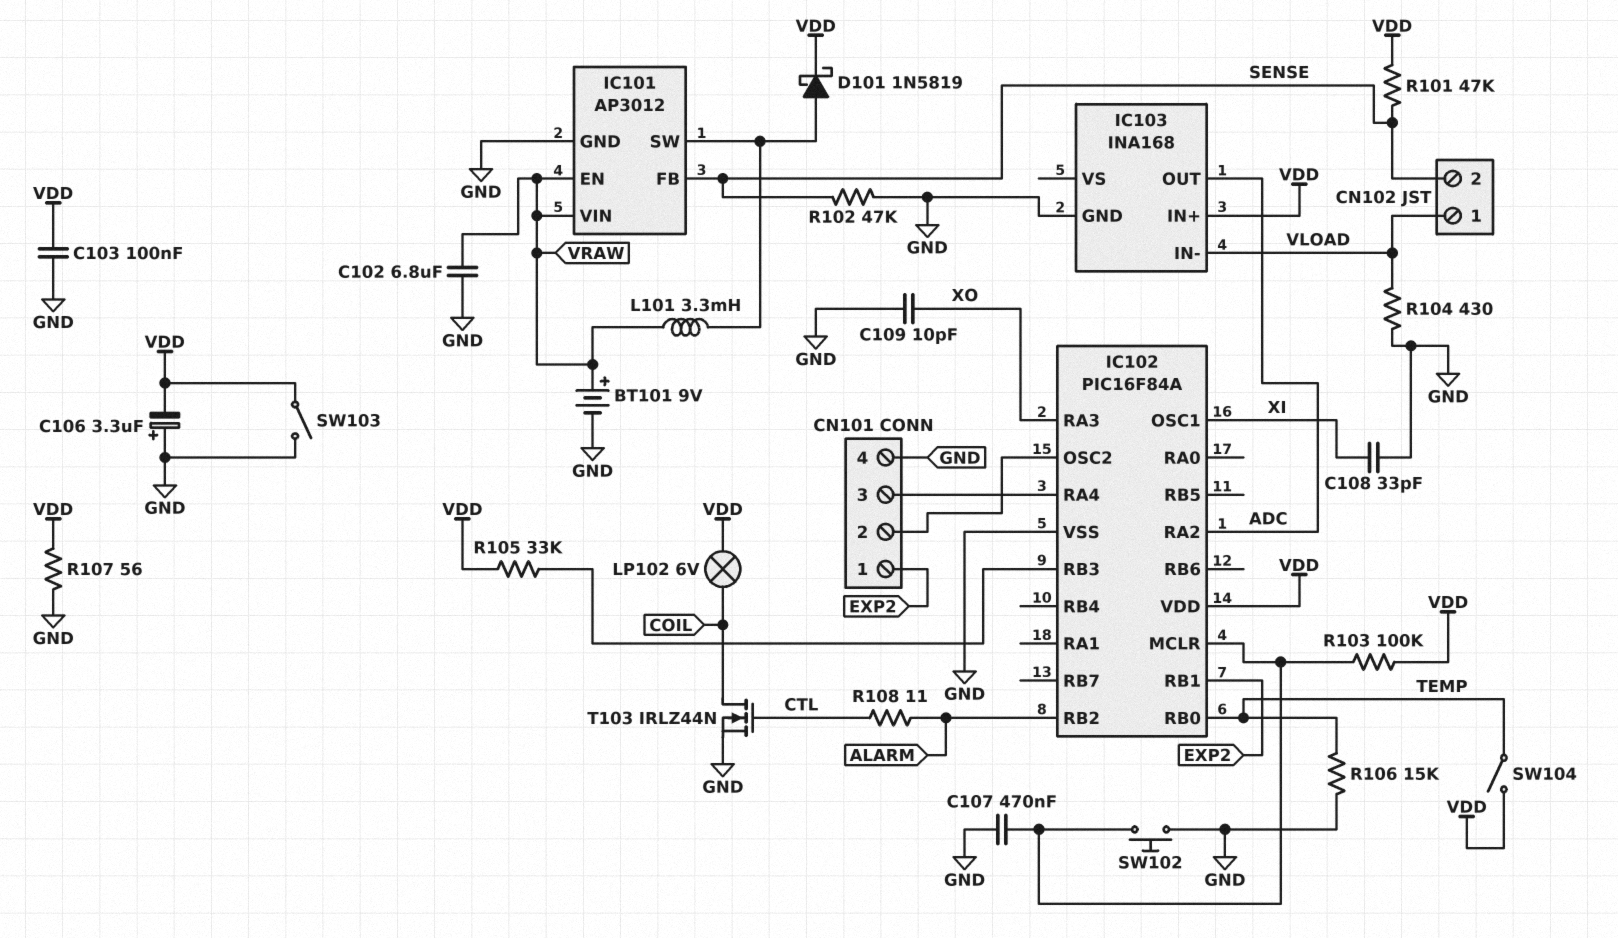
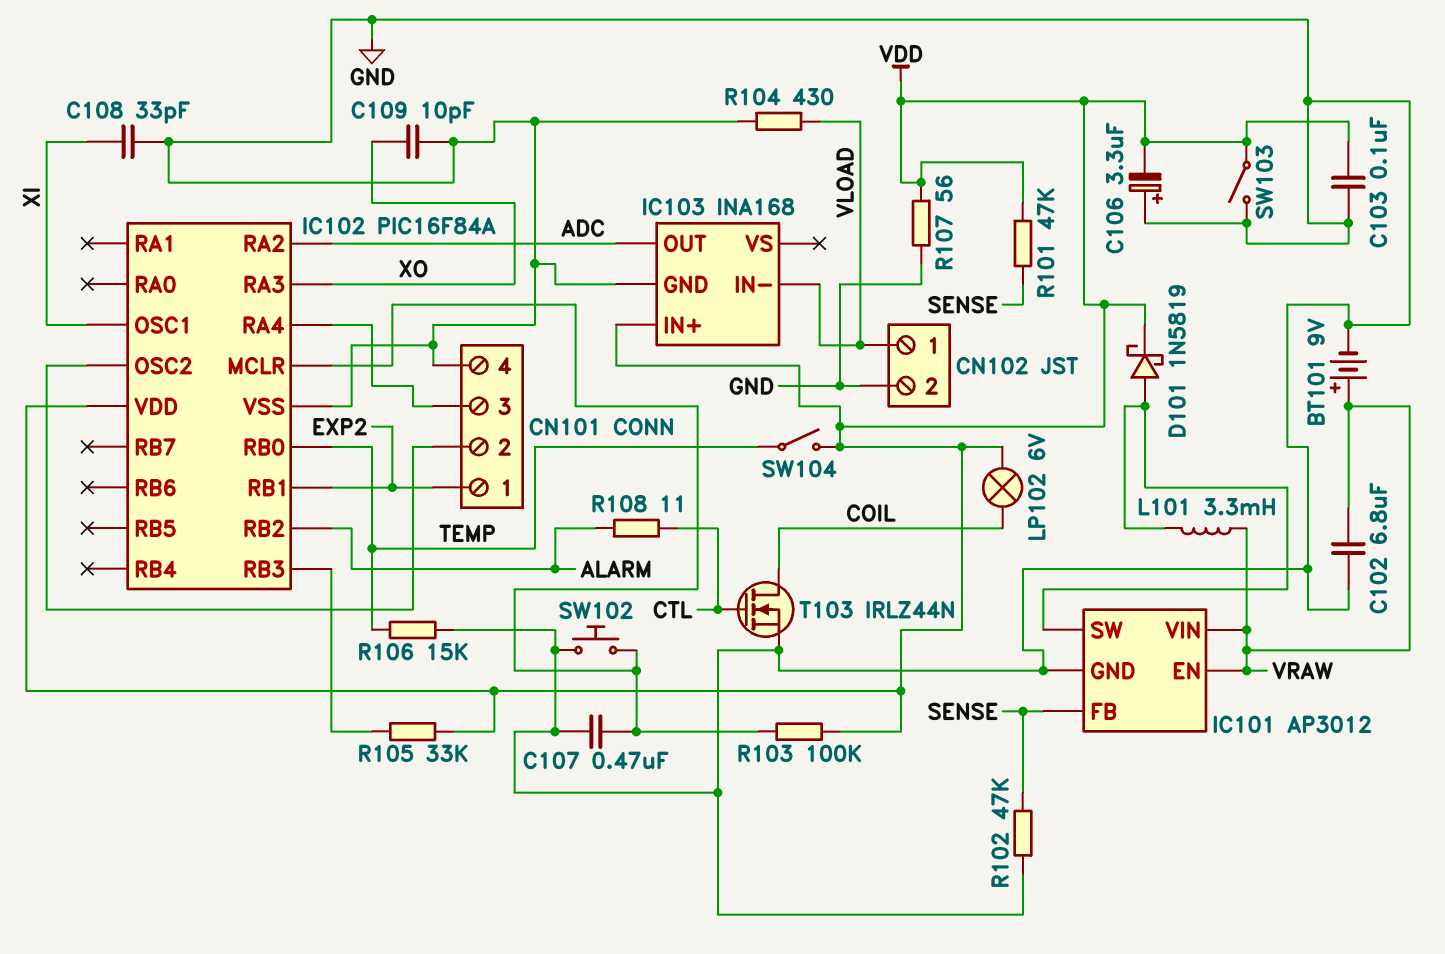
CN102 pin 2: SENSE -> GND

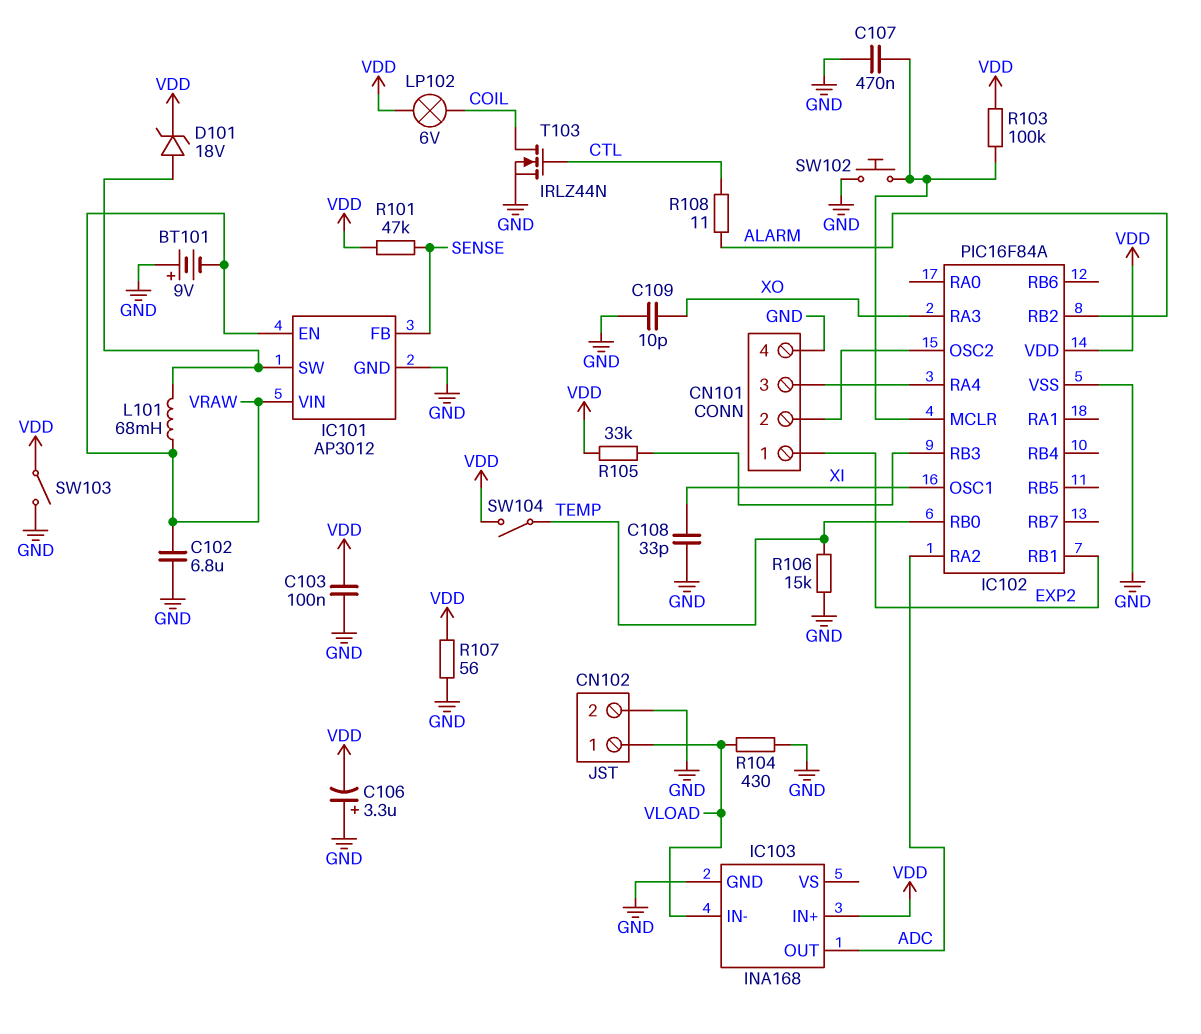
BT101: 9V (plus VRAW, minus GND) -> 9V (plus GND, minus VRAW)
D101: schottky 1N5819 (A IC101/SW, K VDD) -> zener 18V (A IC101/SW, K VDD)
L101: 3.3mH (IC101/SW, VRAW) -> 68mH (IC101/SW, VRAW)
R102: 47k (GND, SENSE) -> none

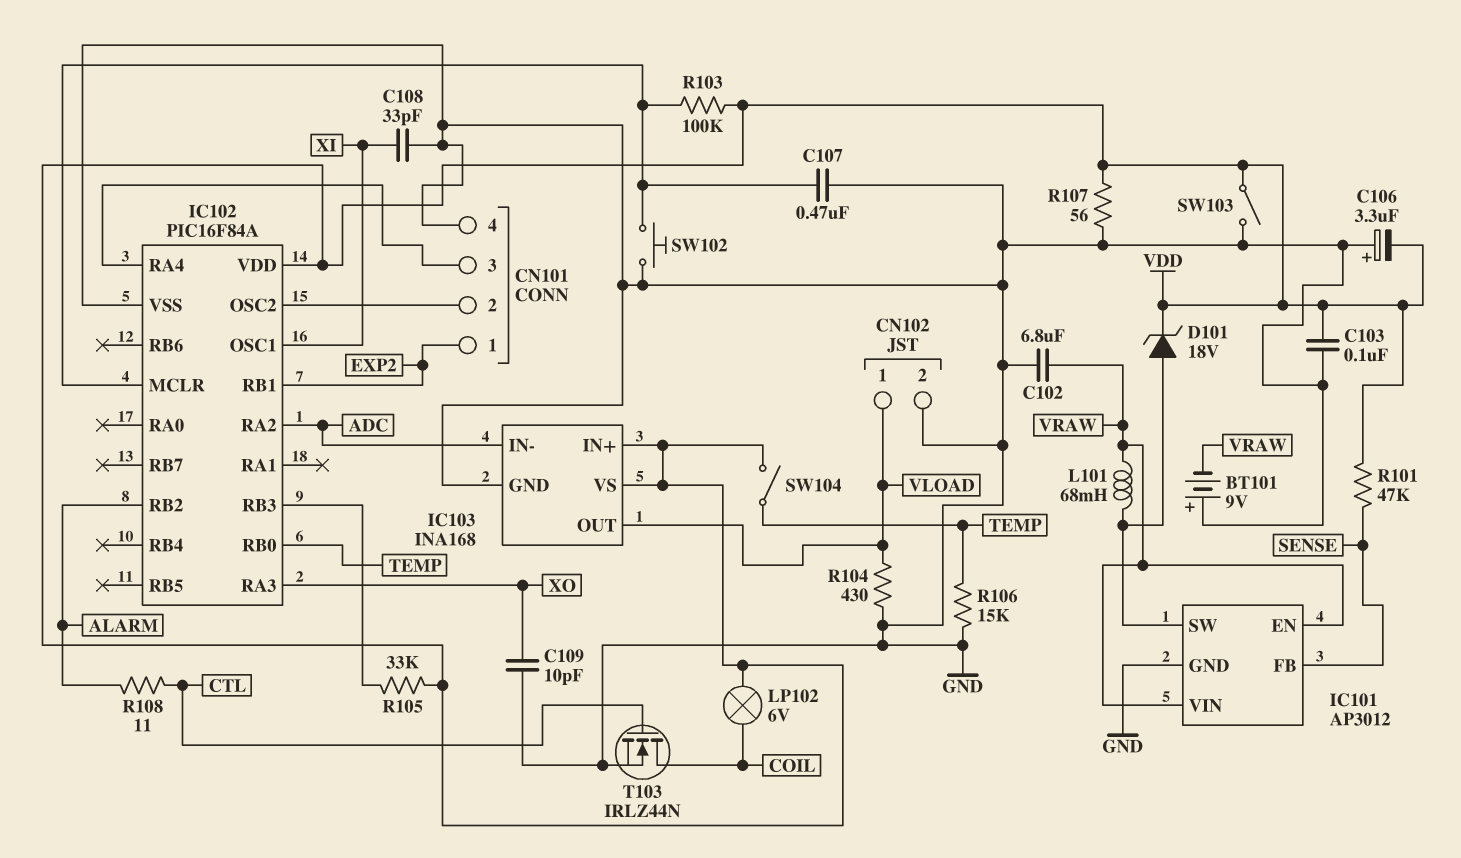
IC103 pin IN-: VLOAD -> ADC
IC103 pin OUT: ADC -> VLOAD
IC103 pin VS: none -> VDD

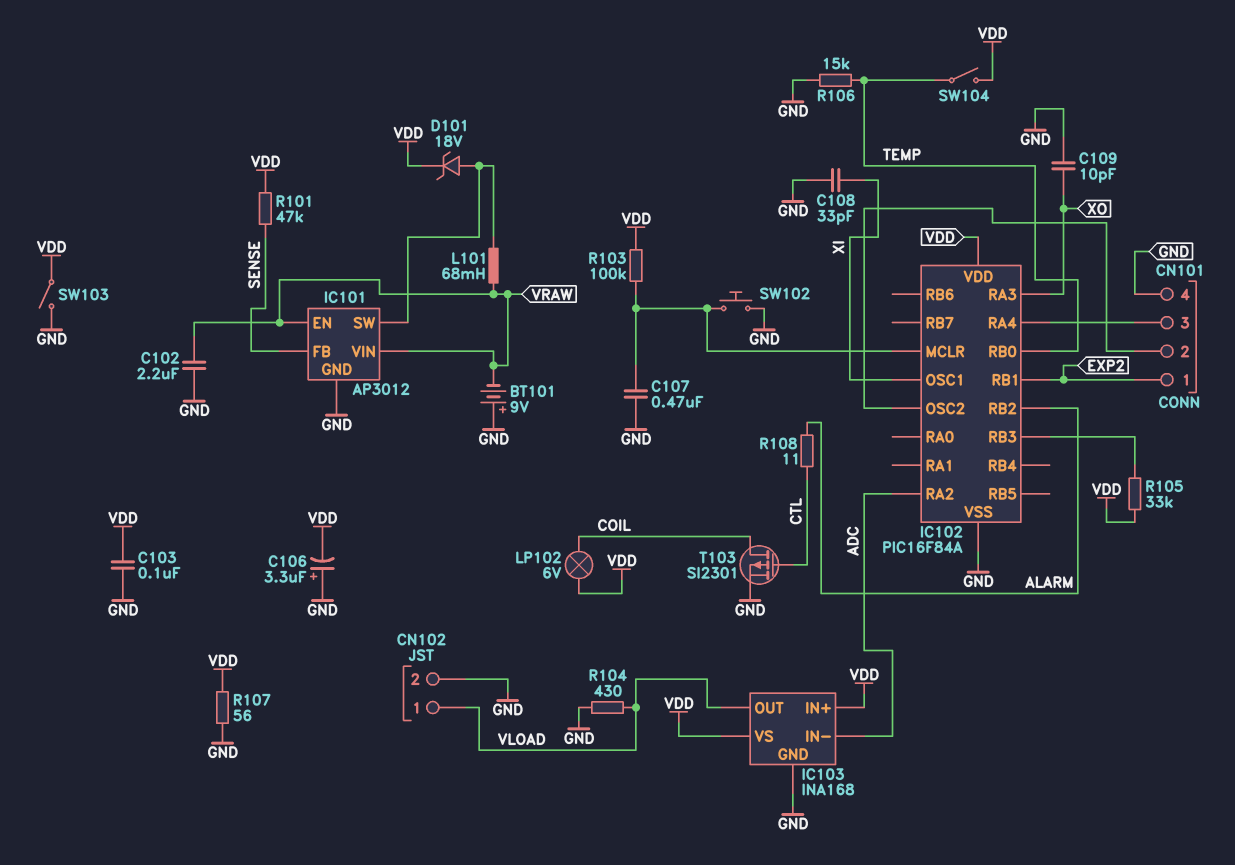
C102: 6.8uF (GND, VRAW) -> 2.2uF (GND, VRAW)
T103: NMOS IRLZ44N (G CTL, D COIL, S GND) -> PMOS SI2301 (G CTL, D COIL, S GND)

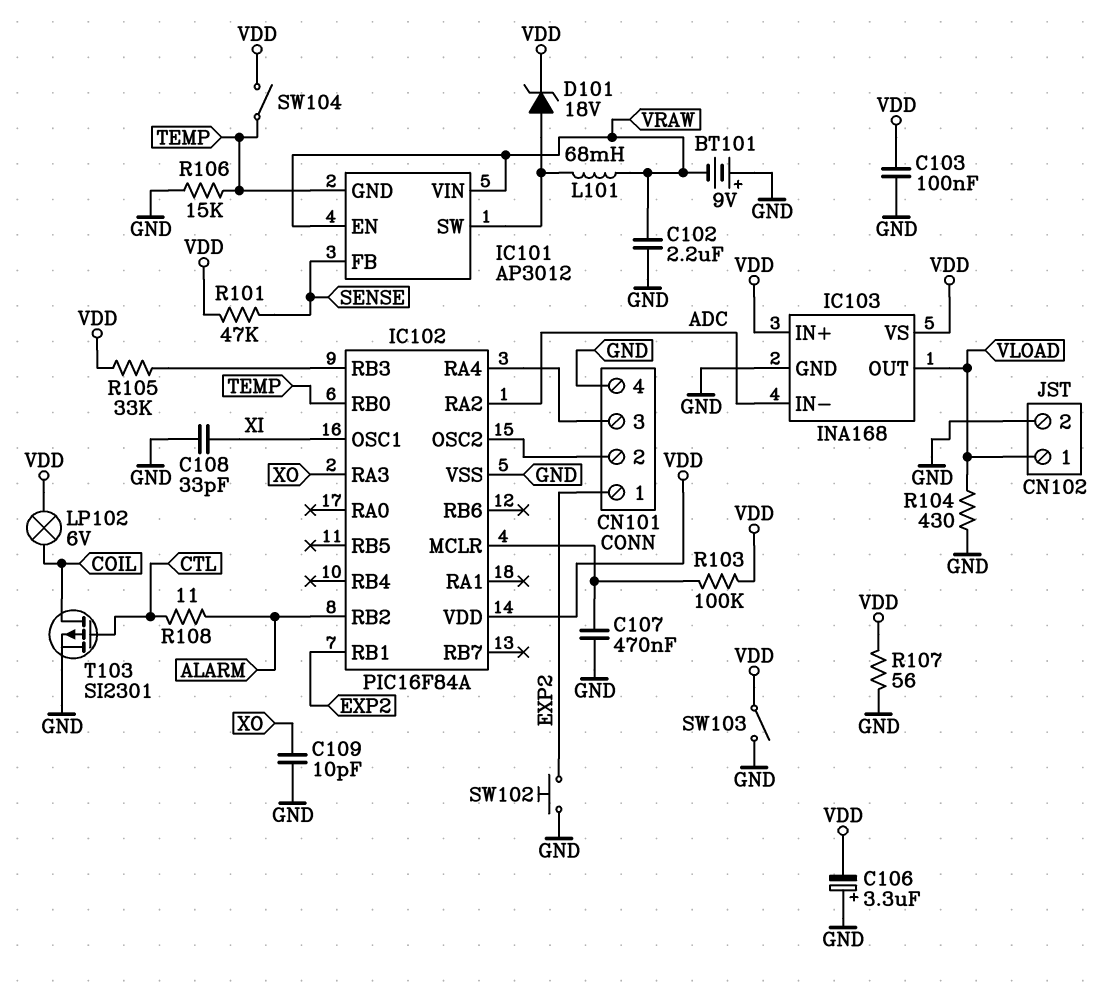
IC101 pin GND: GND -> TEMP
SW102: button (GND, IC102/MCLR) -> button (EXP2, GND)

